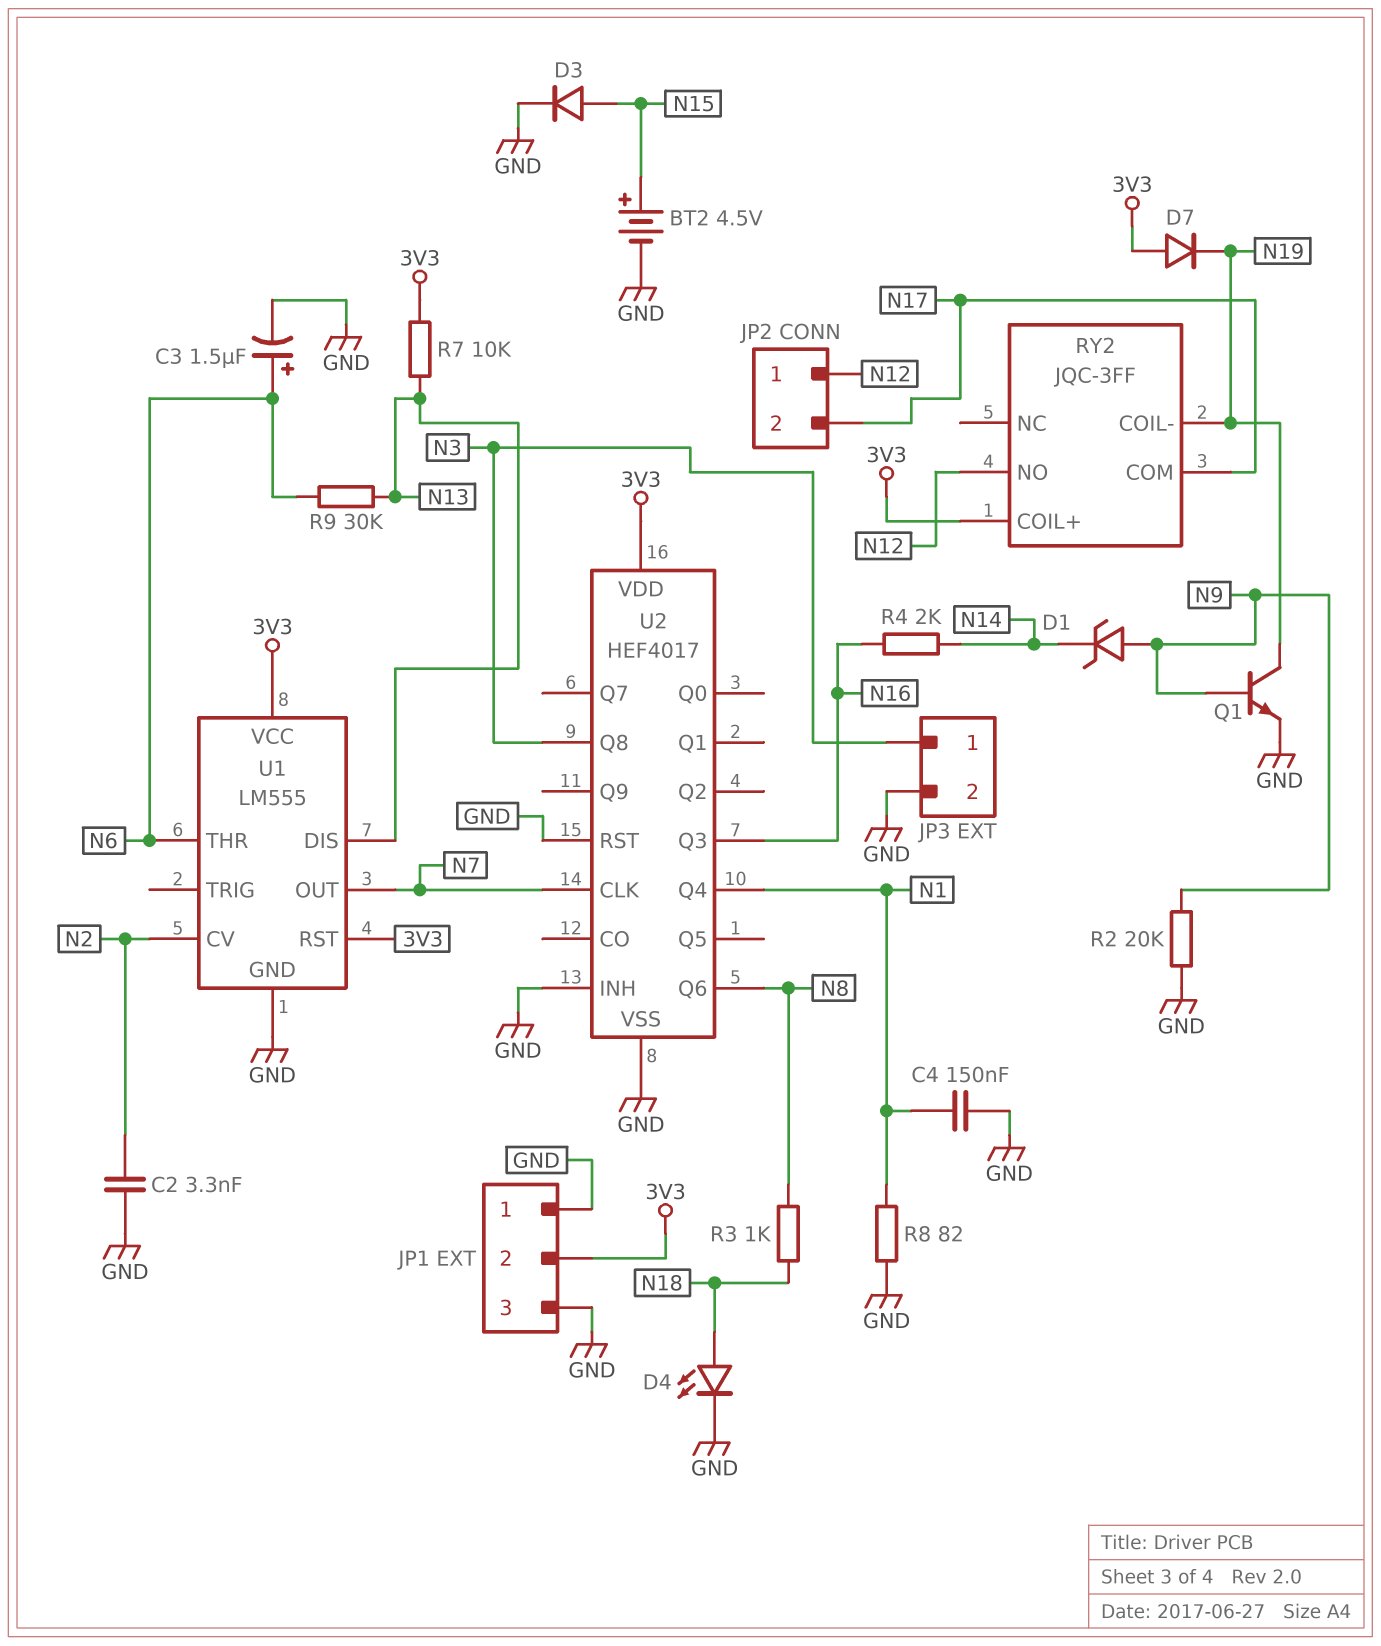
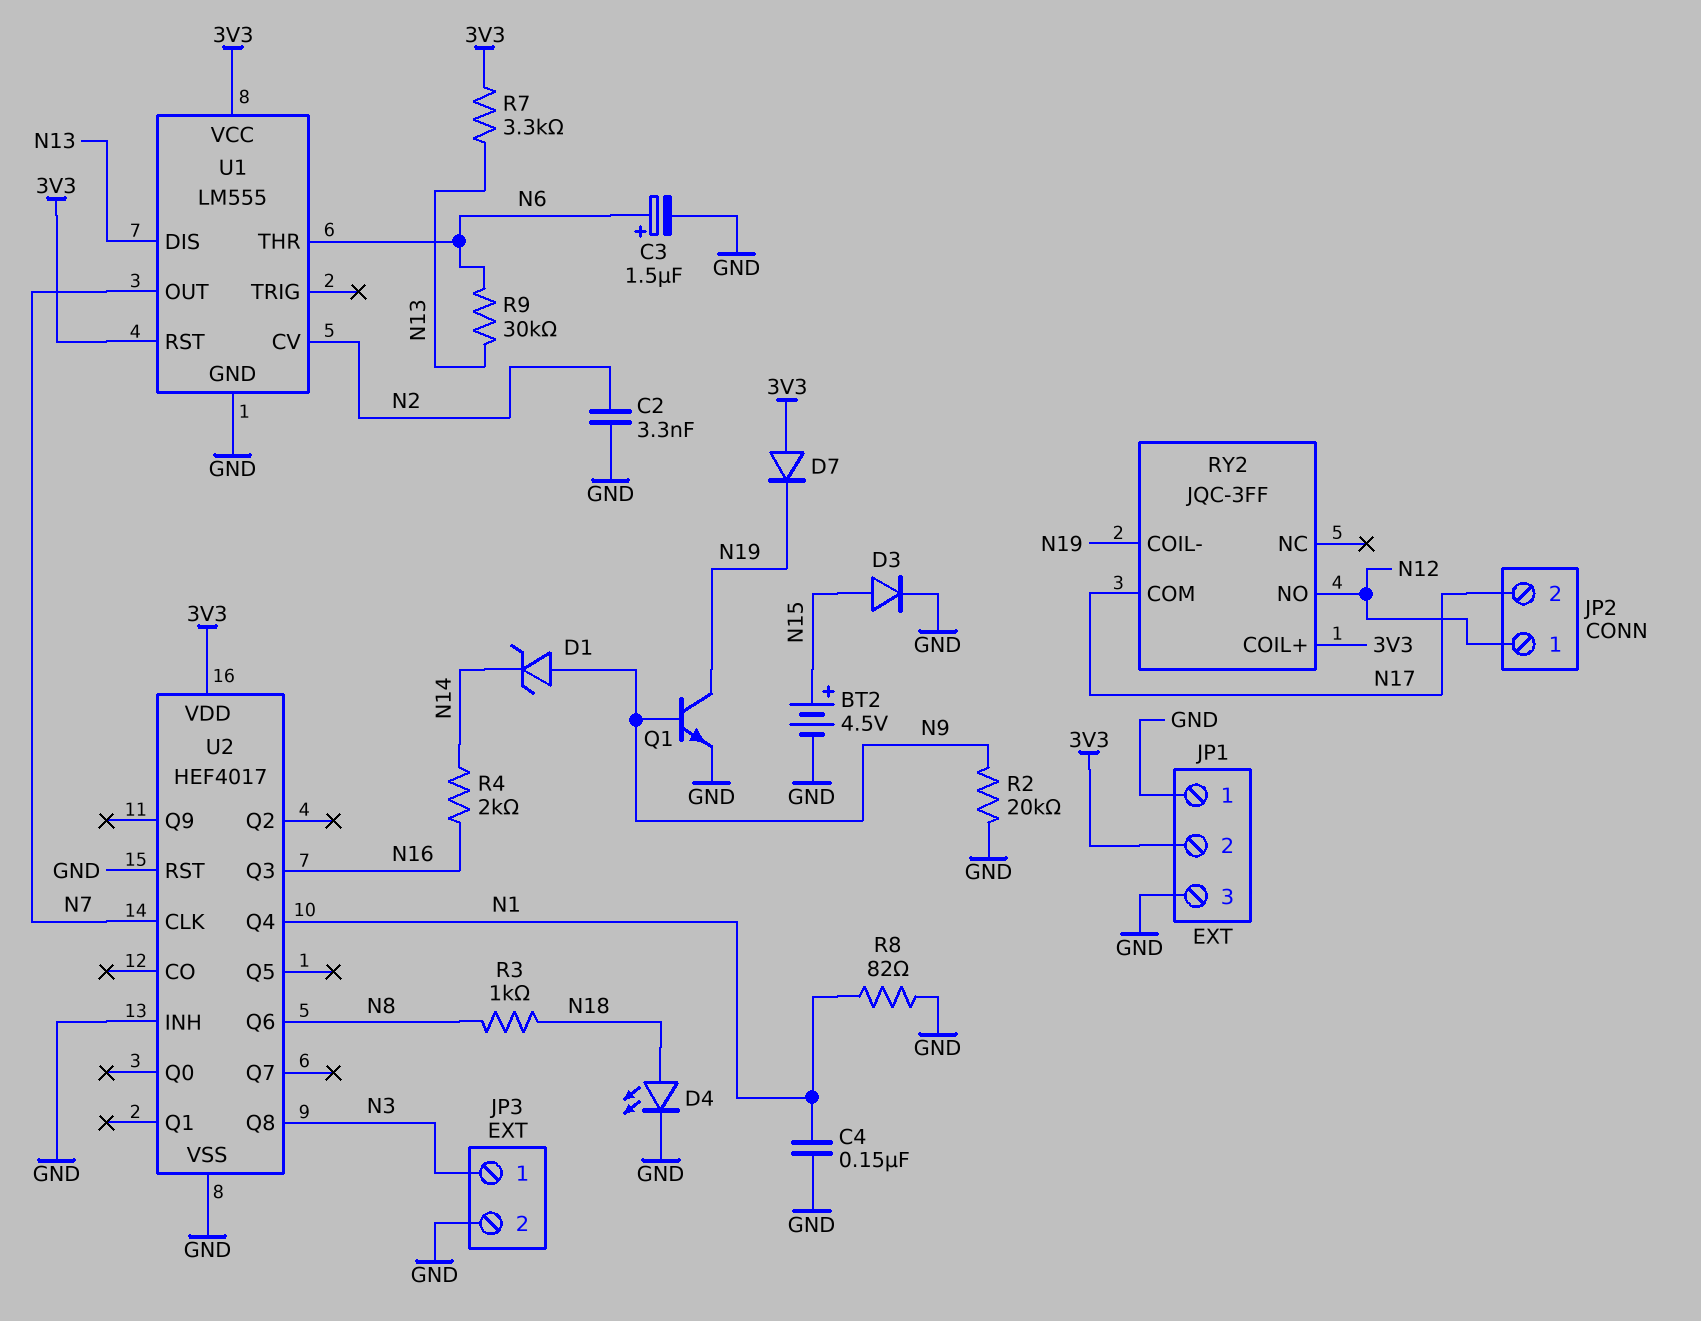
R7: 10k (3V3, N13) -> 3.3k (3V3, N13)

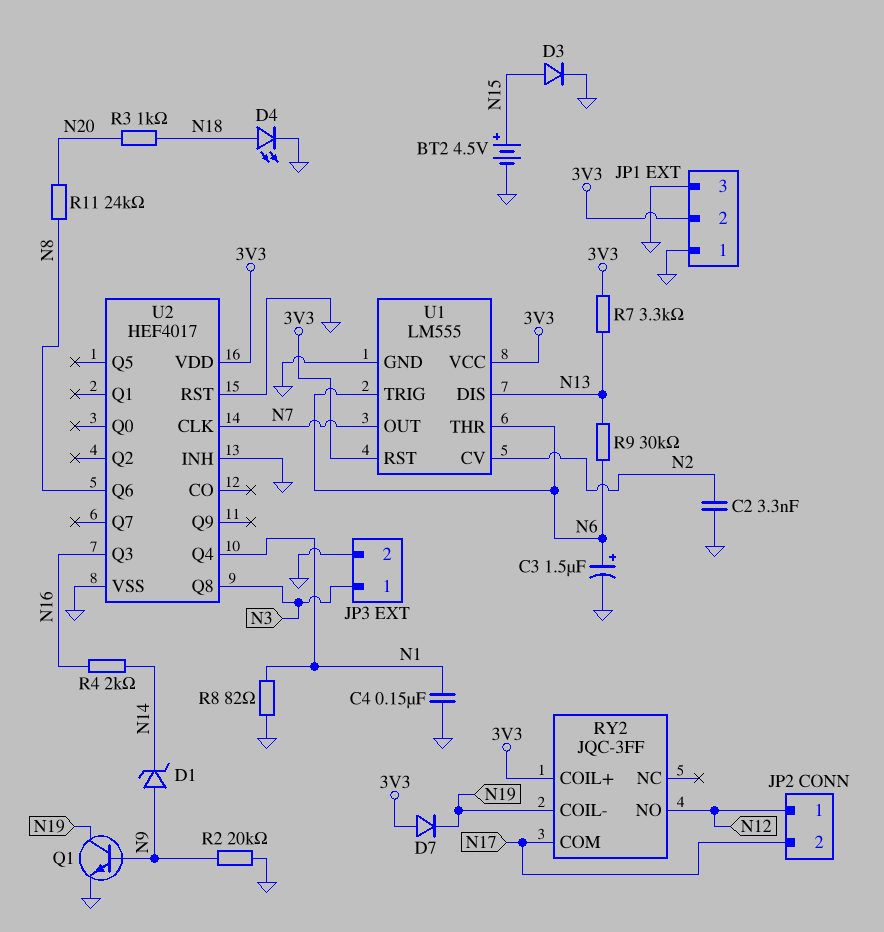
R3: 1k (N8, N18) -> 1k (N18, N20)
R11: none -> 24k (N8, N20)
U1 pin TRIG: none -> N6

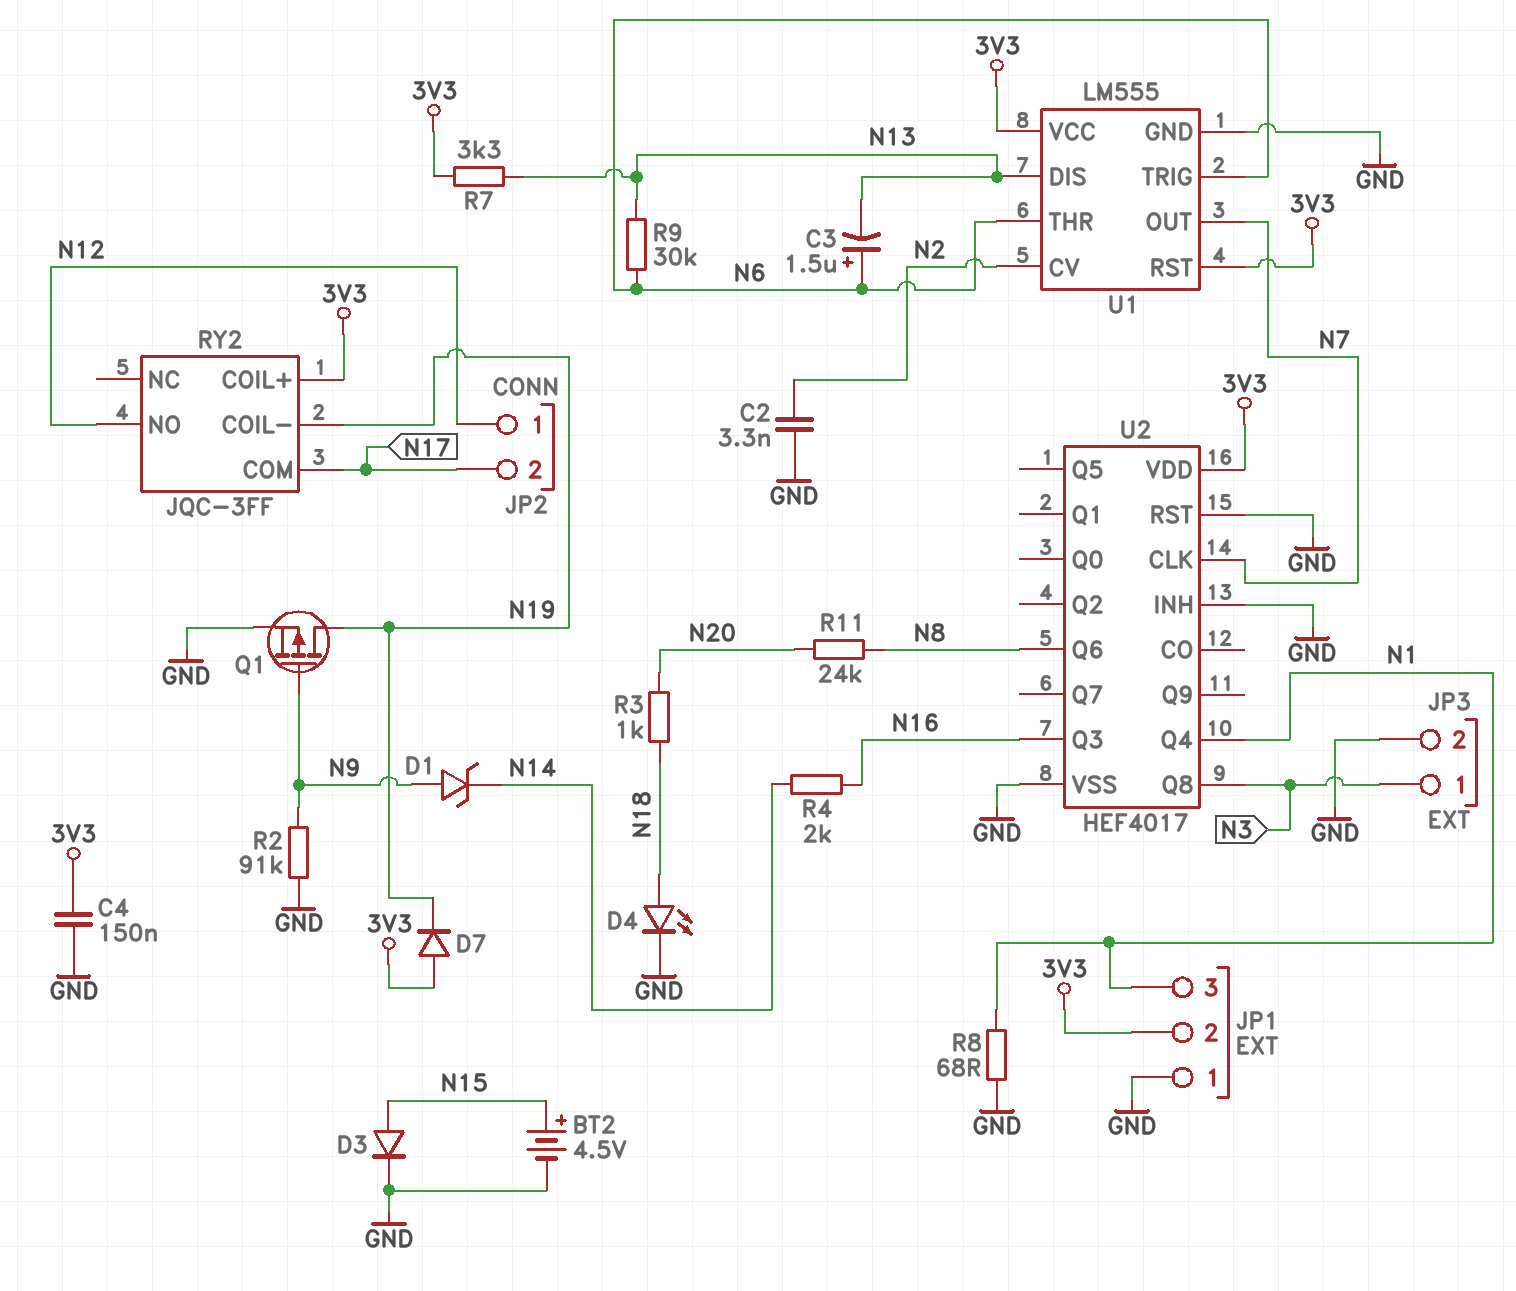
C3: 1.5uF (plus N6, minus GND) -> 1.5uF (plus N6, minus N13)
C4: 150nF (GND, N1) -> 150nF (3V3, GND)
JP1 pin 3: GND -> N1
Q1: NPN (B N9, C N19, E GND) -> PMOS (G N9, D N19, S GND)
R2: 20k (GND, N9) -> 91k (GND, N9)
R8: 82 (GND, N1) -> 68 (GND, N1)

